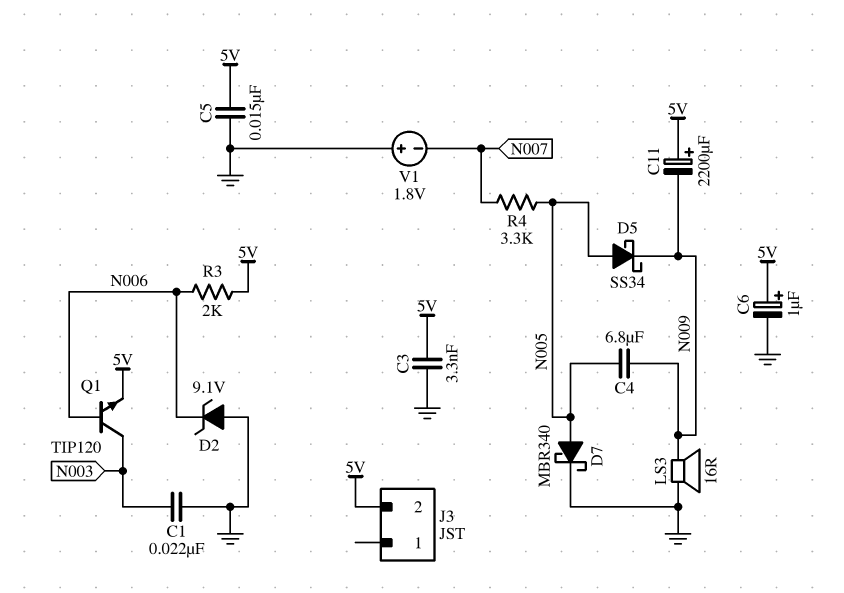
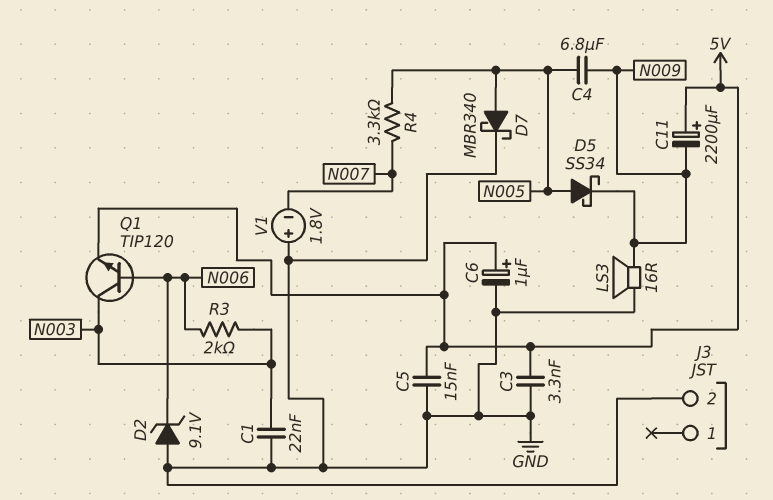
J3 pin 2: 5V -> GND
R3: 2k (5V, N006) -> 2k (N003, N006)

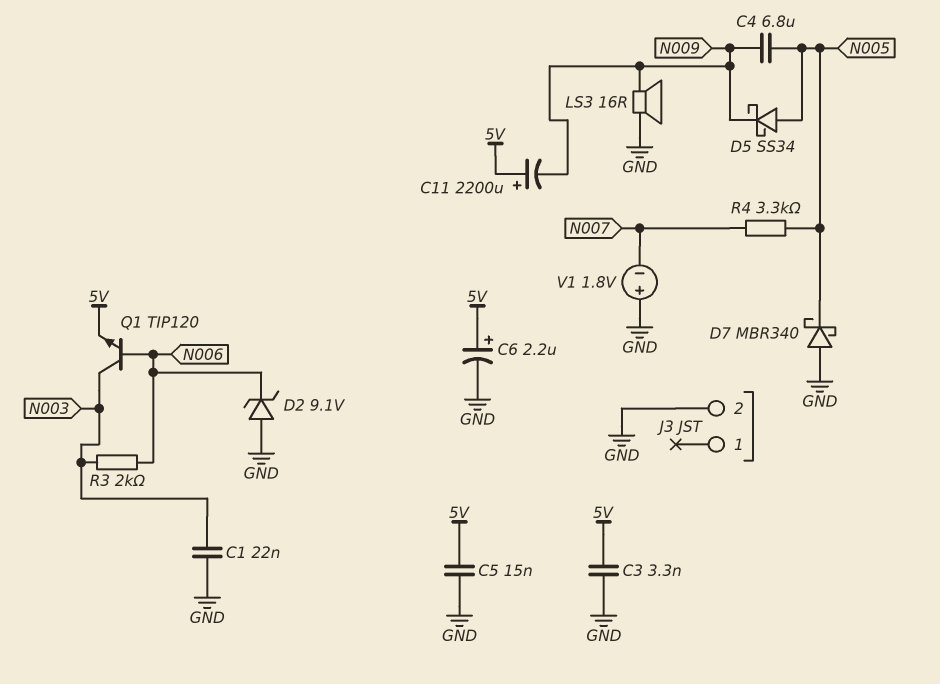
C6: 1uF (plus 5V, minus GND) -> 2.2uF (plus 5V, minus GND)
D7: schottky MBR340 (A N005, K GND) -> schottky MBR340 (A GND, K N005)

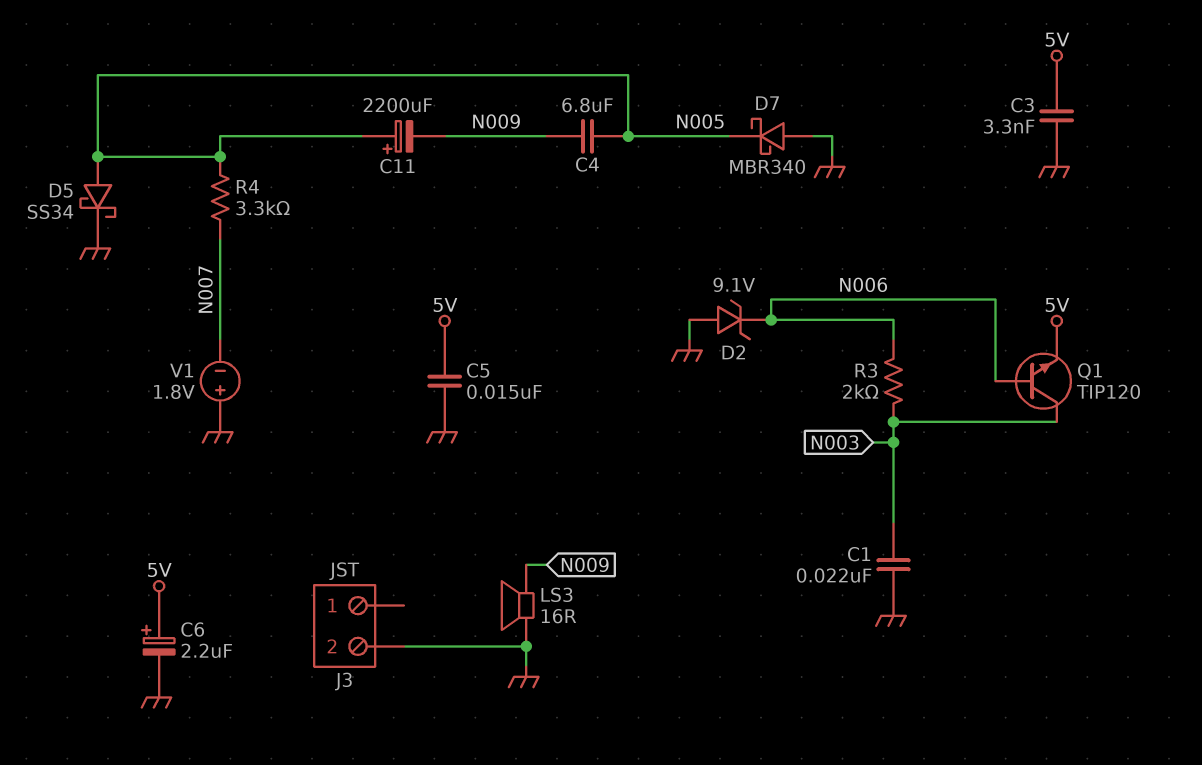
C11: 2200uF (plus 5V, minus N009) -> 2200uF (plus N005, minus N009)
D5: schottky SS34 (A N005, K N009) -> schottky SS34 (A N005, K GND)

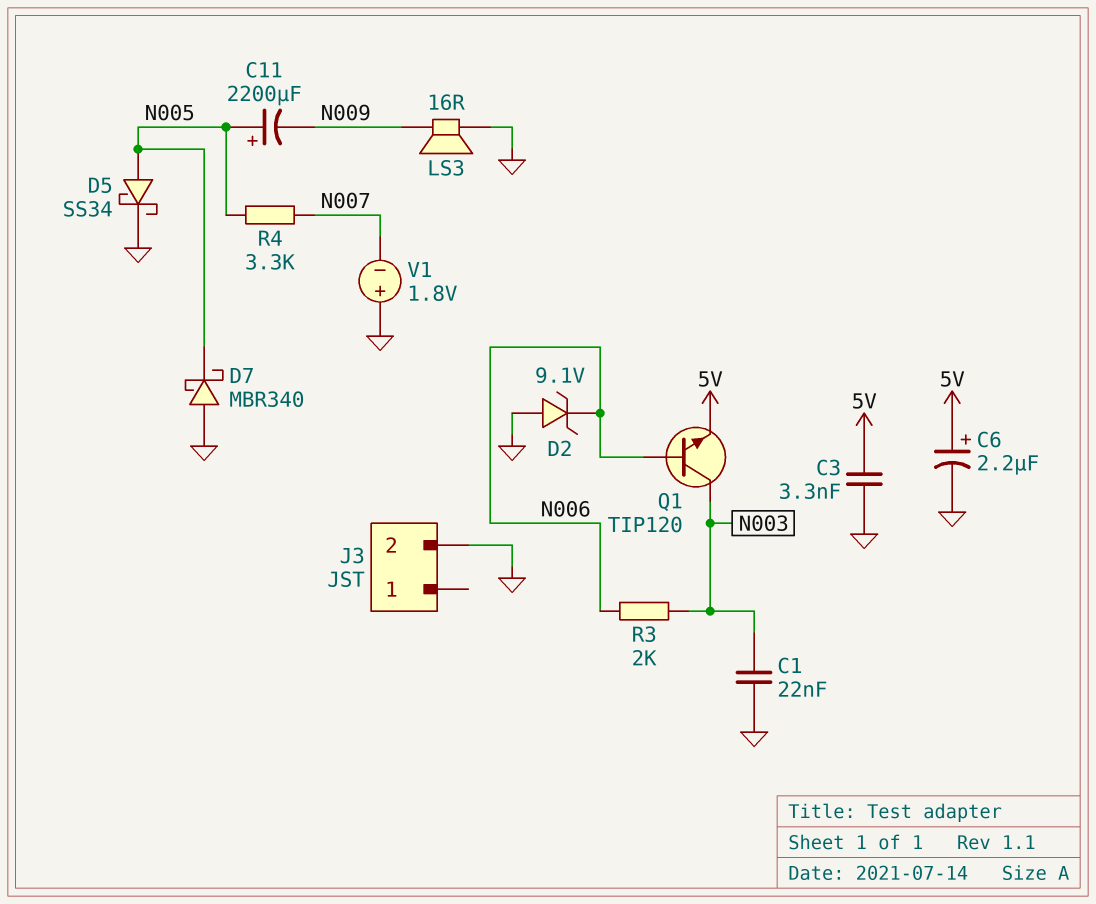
C4: 6.8uF (N005, N009) -> none
C5: 15nF (5V, GND) -> none

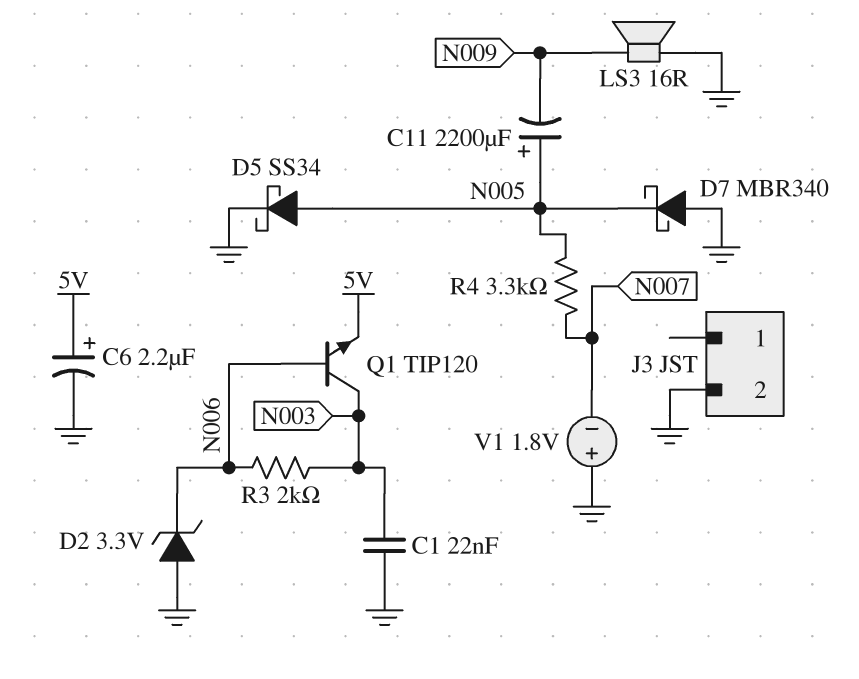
C3: 3.3nF (5V, GND) -> none
D2: zener 9.1V (A GND, K N006) -> zener 3.3V (A GND, K N006)

